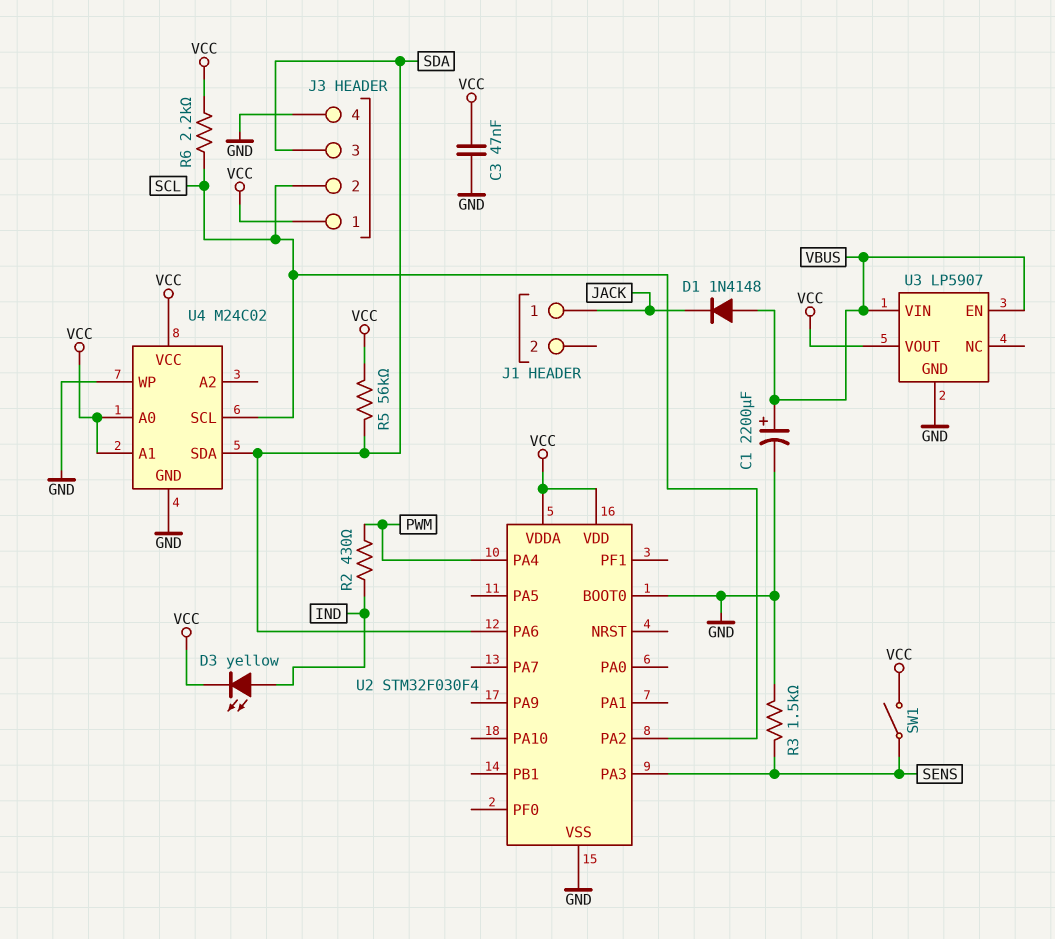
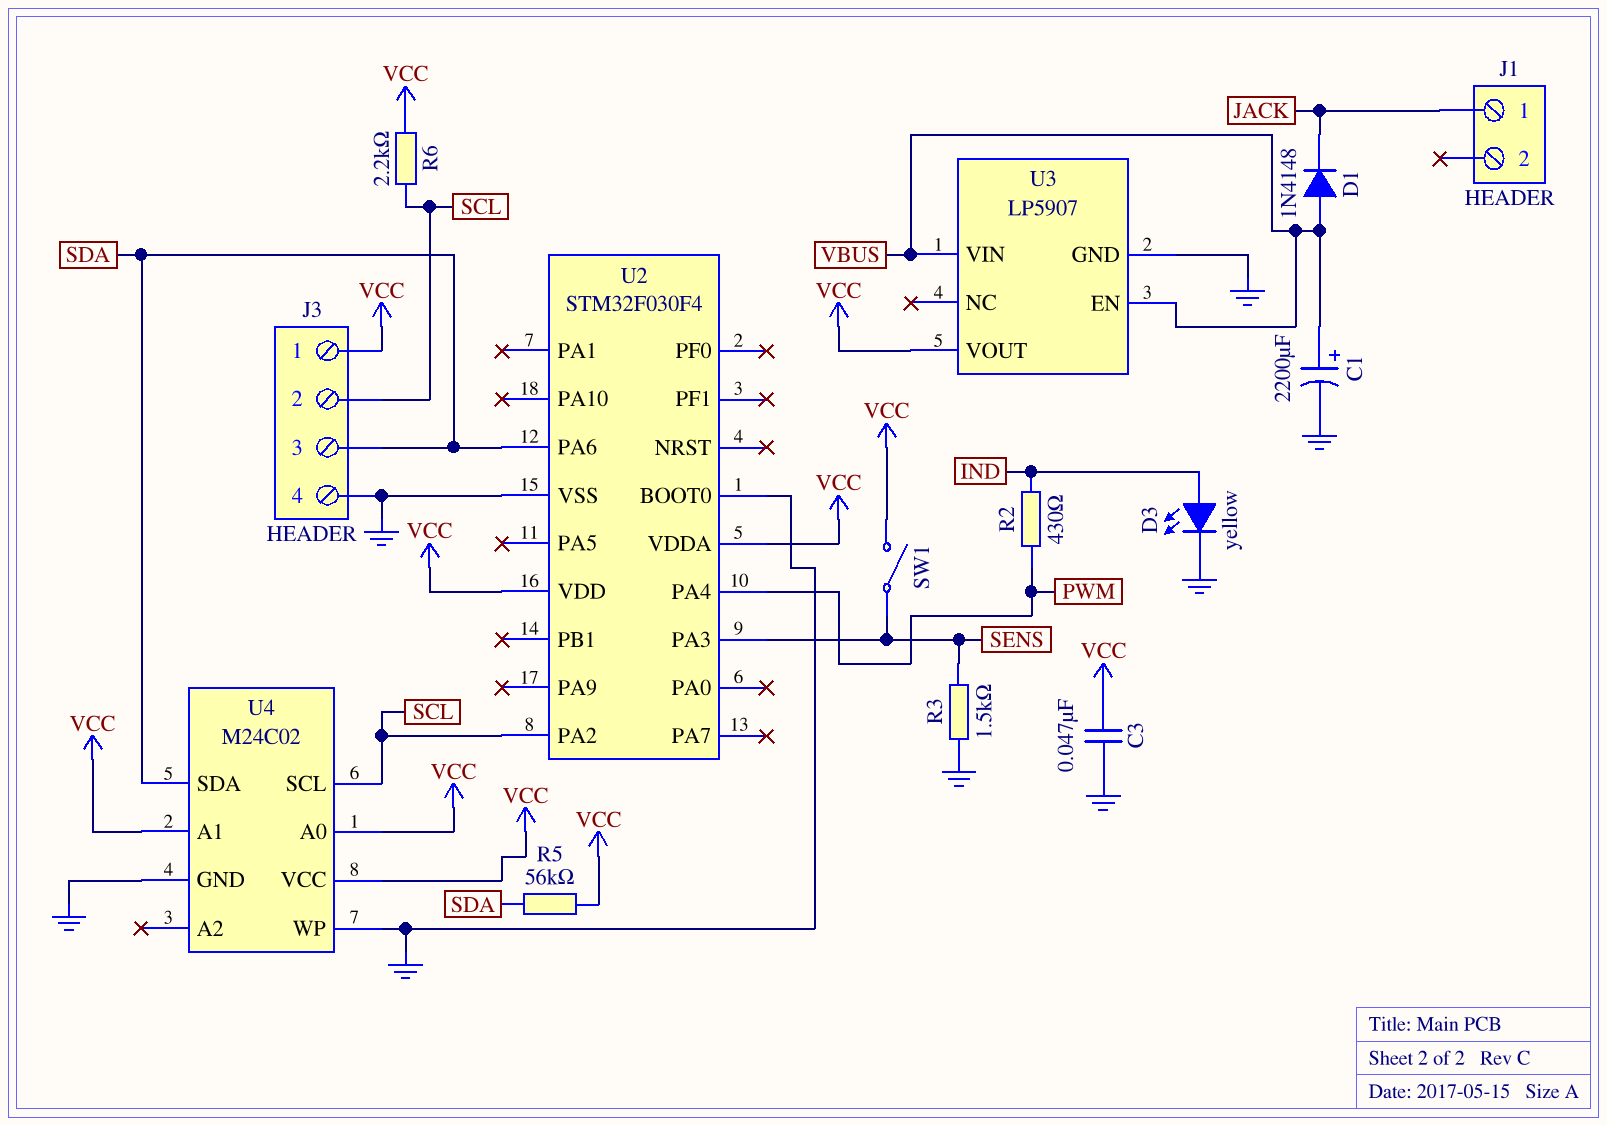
D3: LED yellow (A IND, K VCC) -> LED yellow (A IND, K GND)

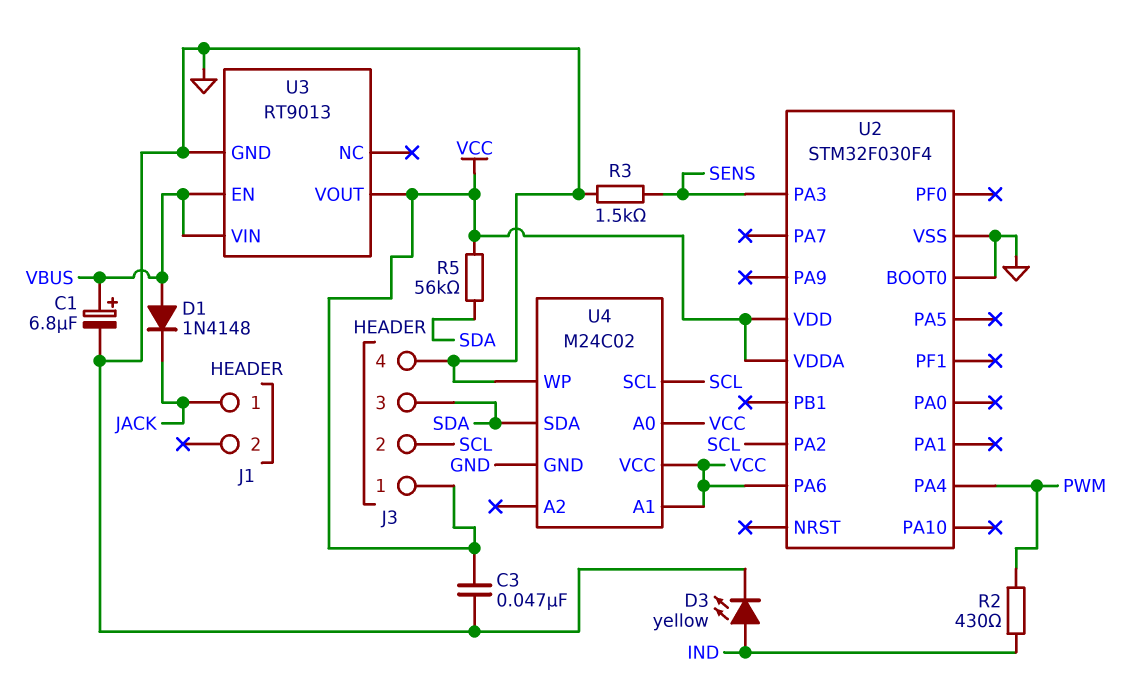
C1: 2200uF (plus VBUS, minus GND) -> 6.8uF (plus VBUS, minus GND)
R6: 2.2k (SCL, VCC) -> none
SW1: switch (SENS, VCC) -> none
U2 pin PA6: SDA -> VCC
U3: LP5907 -> RT9013

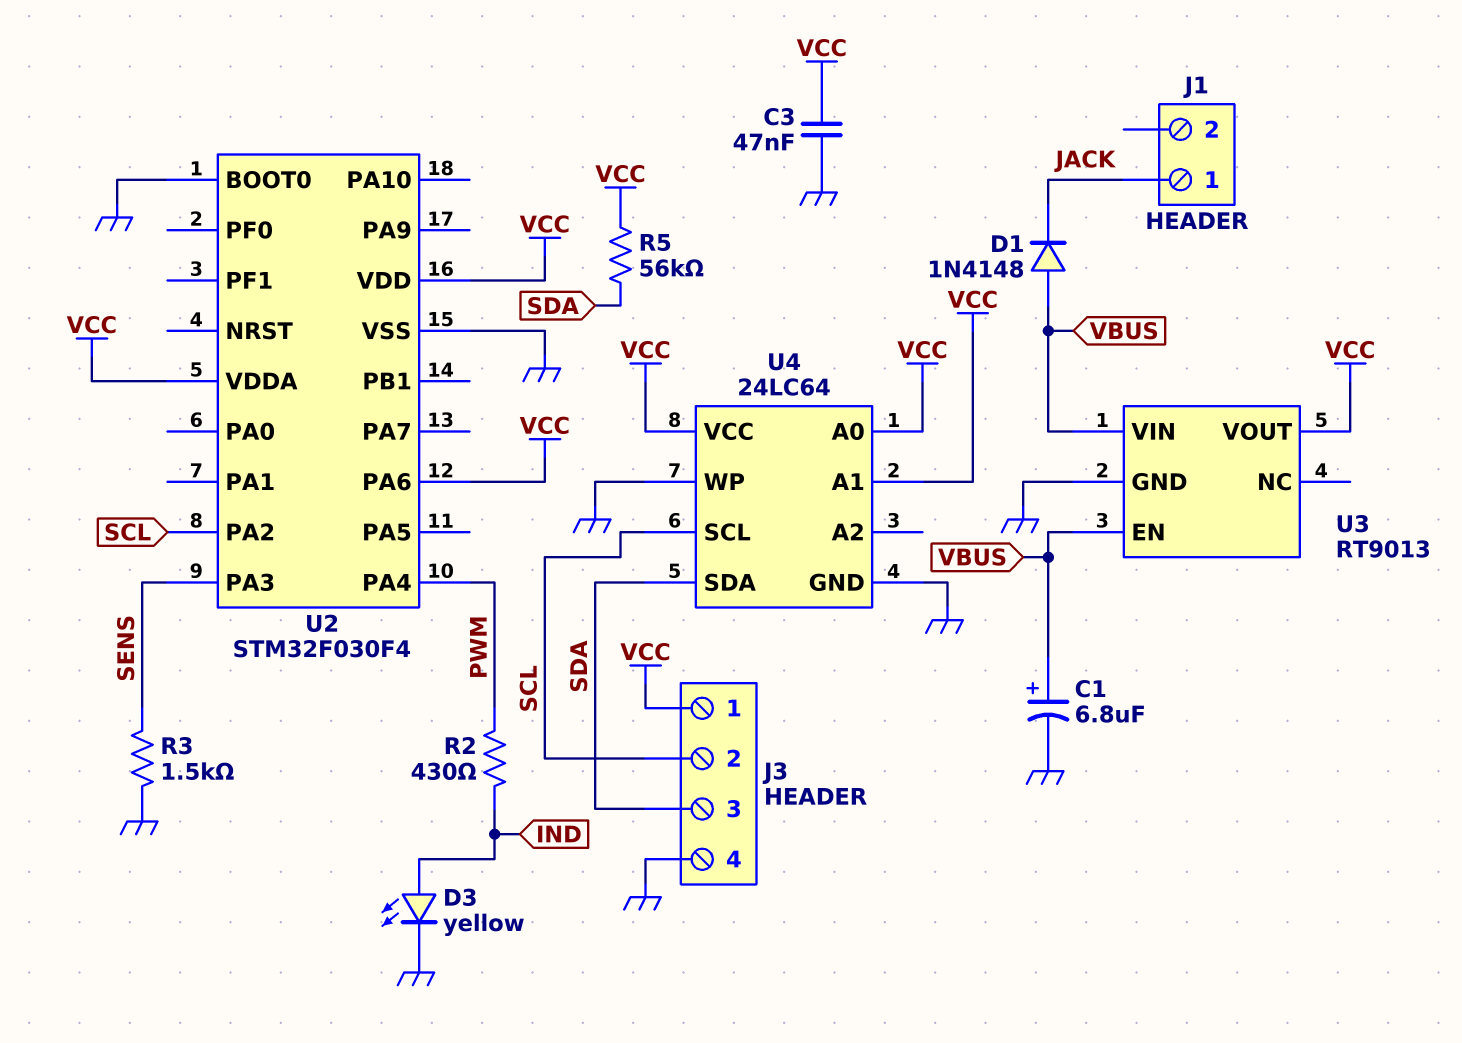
U4: M24C02 -> 24LC64

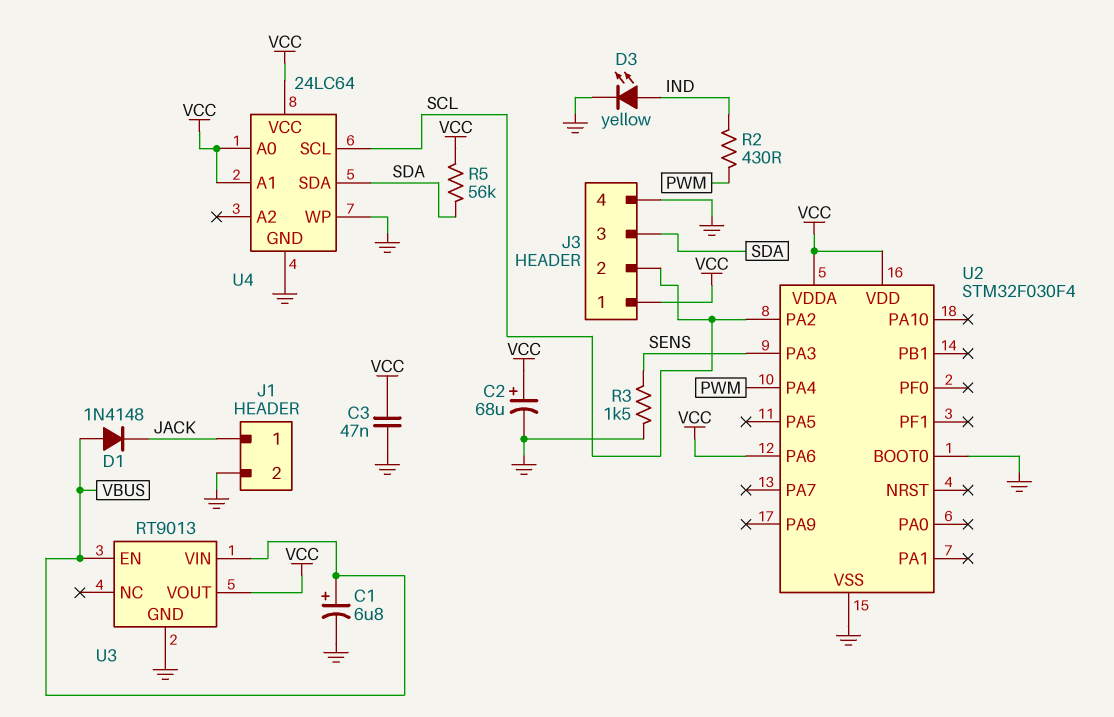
C2: none -> 68uF (plus VCC, minus GND)
J1 pin 2: none -> GND

